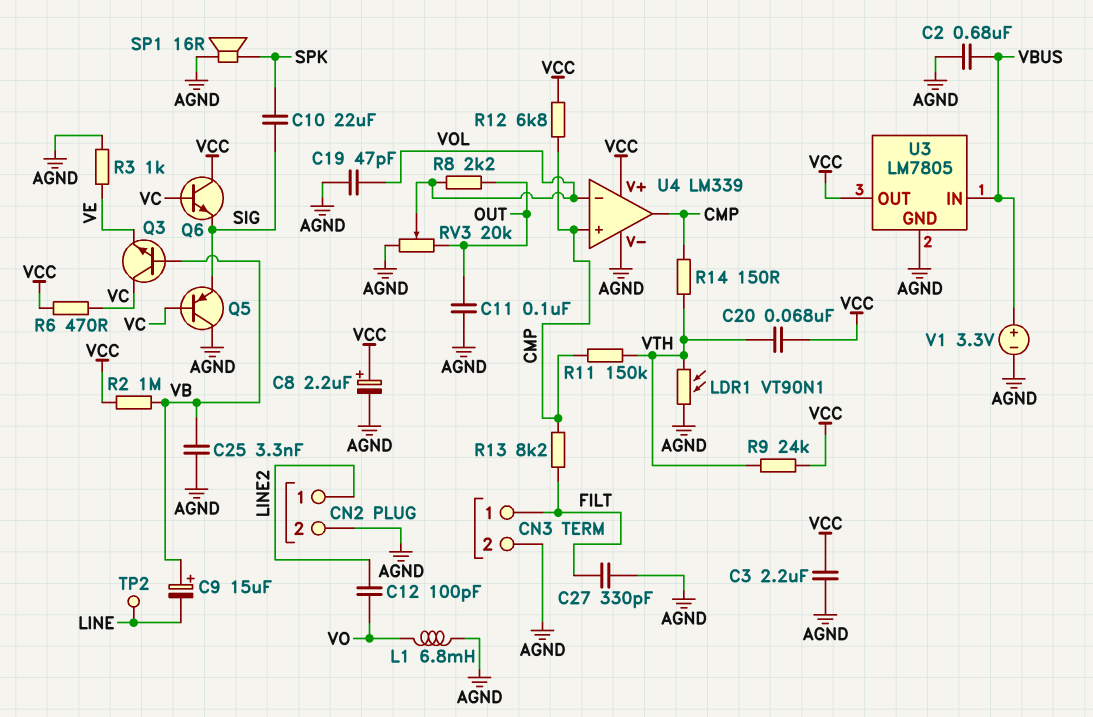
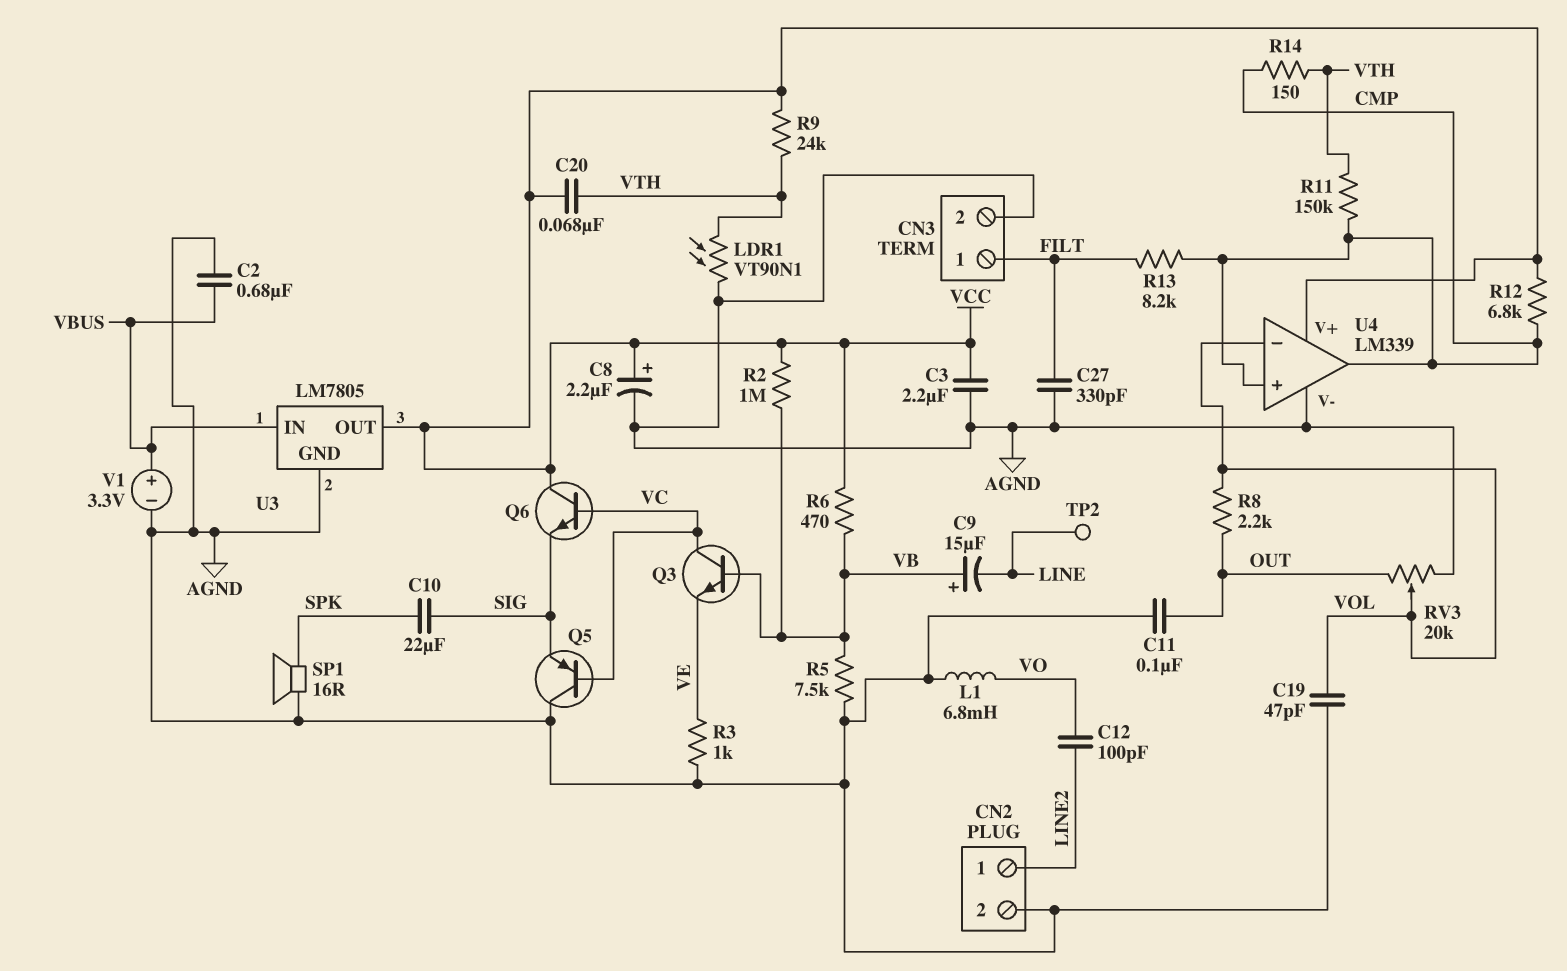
C25: 3.3nF (AGND, VB) -> none
R5: none -> 7.5k (AGND, VB)
R6: 470 (VC, VCC) -> 470 (VB, VCC)

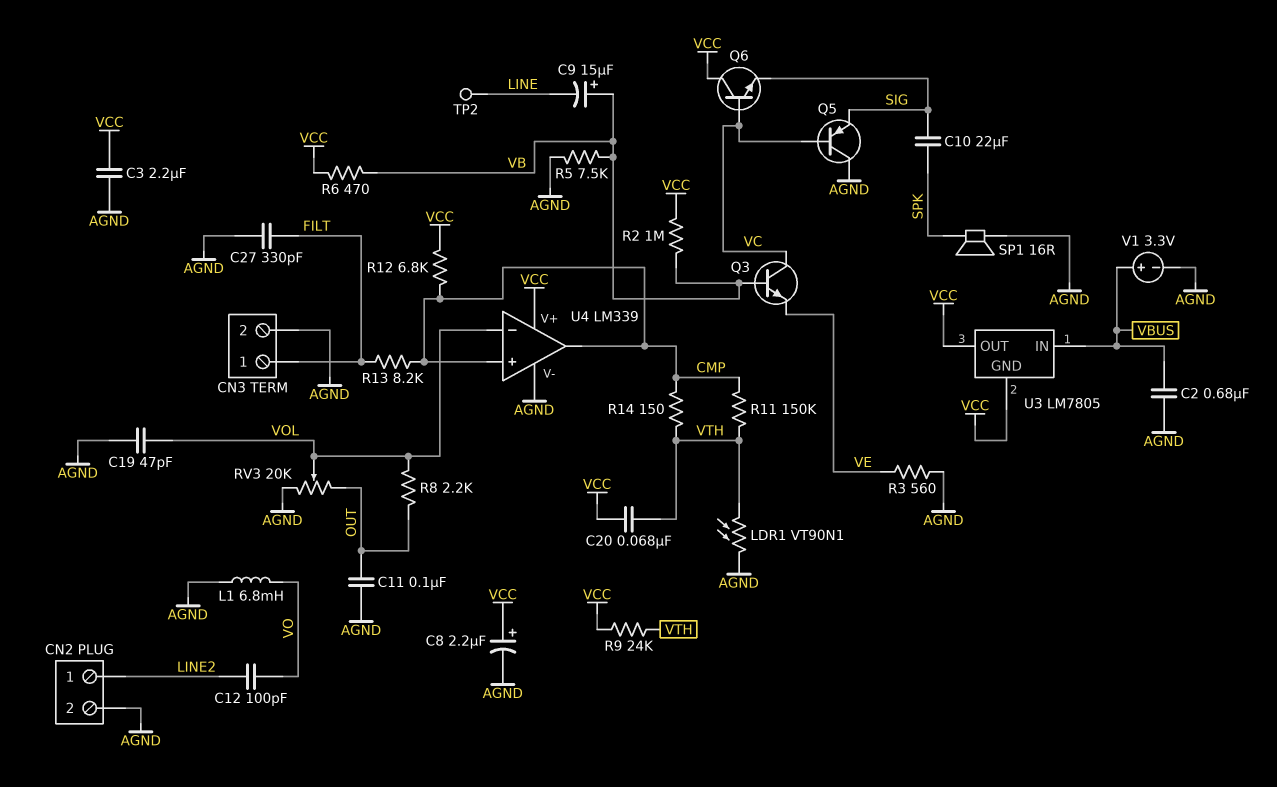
R3: 1k (AGND, VE) -> 560 (AGND, VE)
U3 pin GND: AGND -> VCC

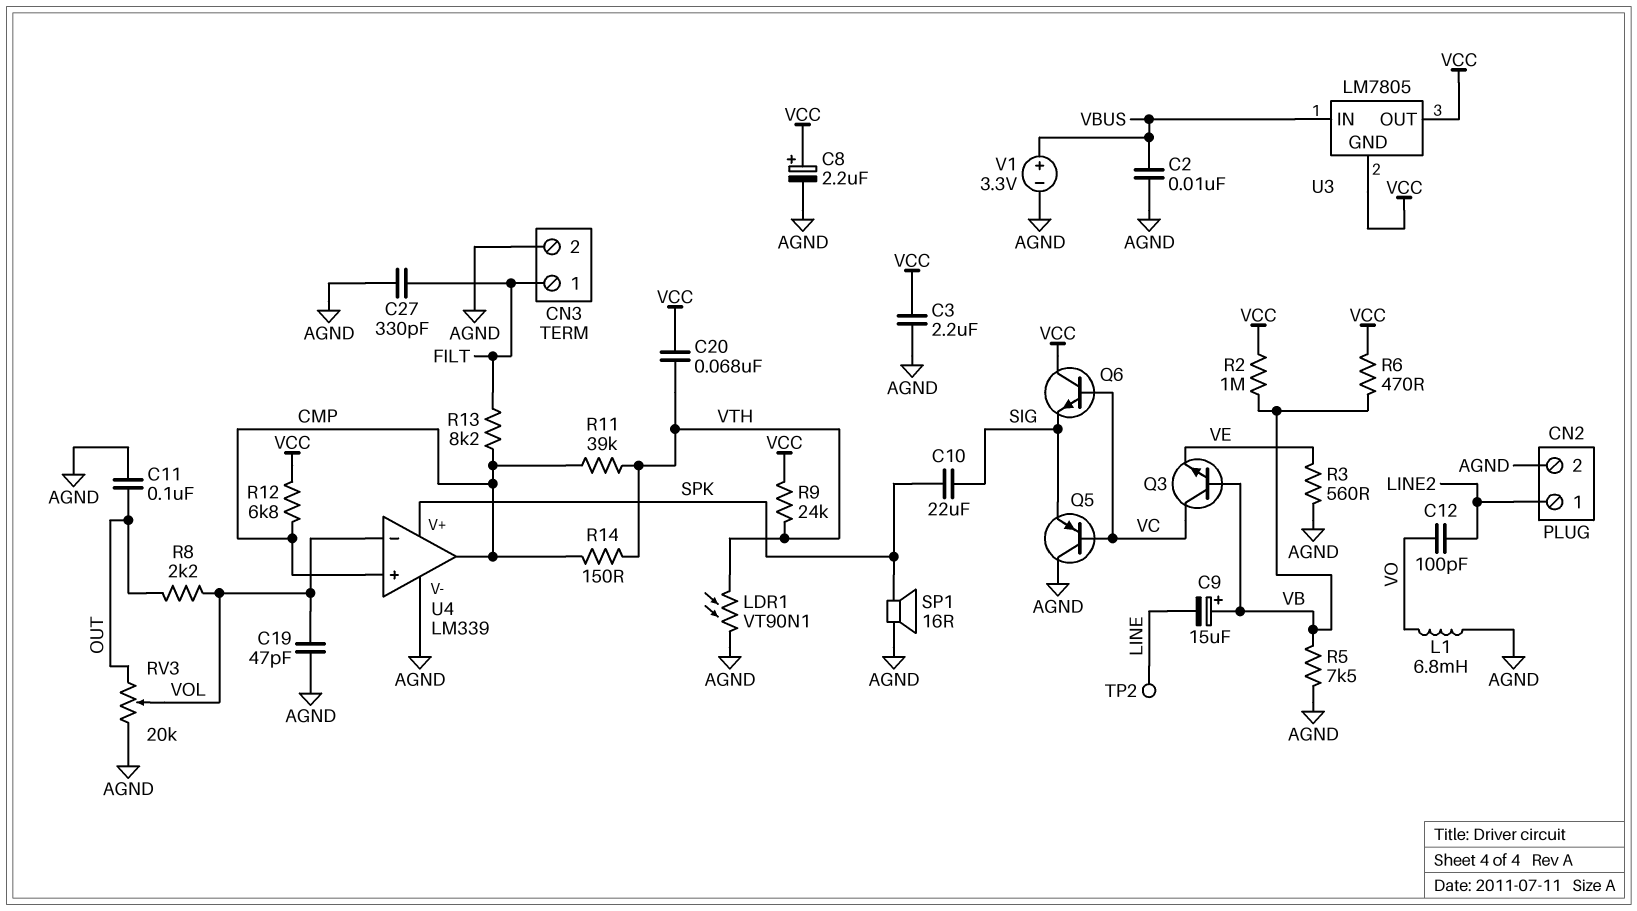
C2: 680nF (AGND, VBUS) -> 10nF (AGND, VBUS)
R11: 150k (CMP, VTH) -> 39k (CMP, VTH)
U4 pin V+: VCC -> SPK

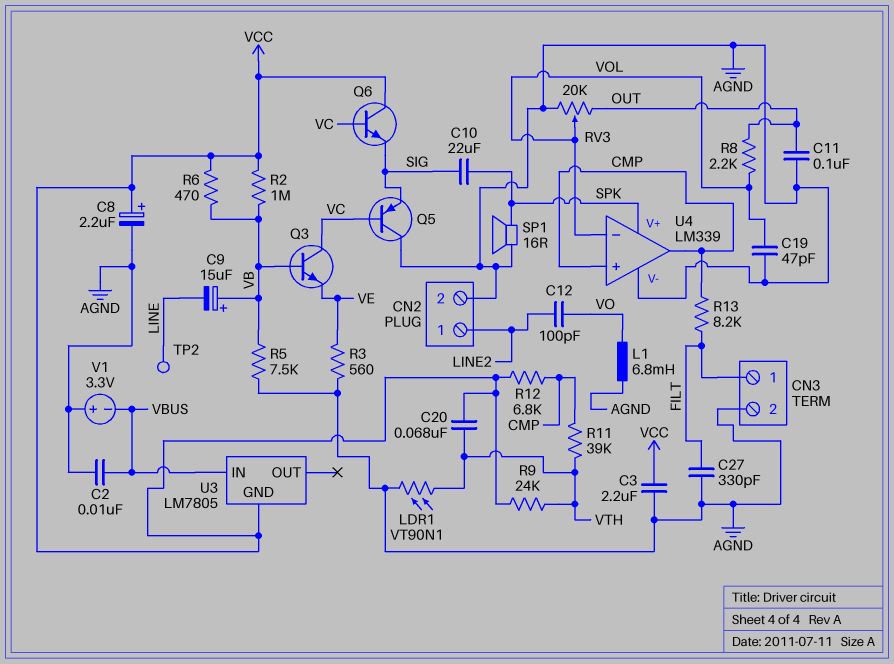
R14: 150 (CMP, VTH) -> none
U3 pin OUT: VCC -> none
V1: 3.3V (plus VBUS, minus AGND) -> 3.3V (plus AGND, minus VBUS)

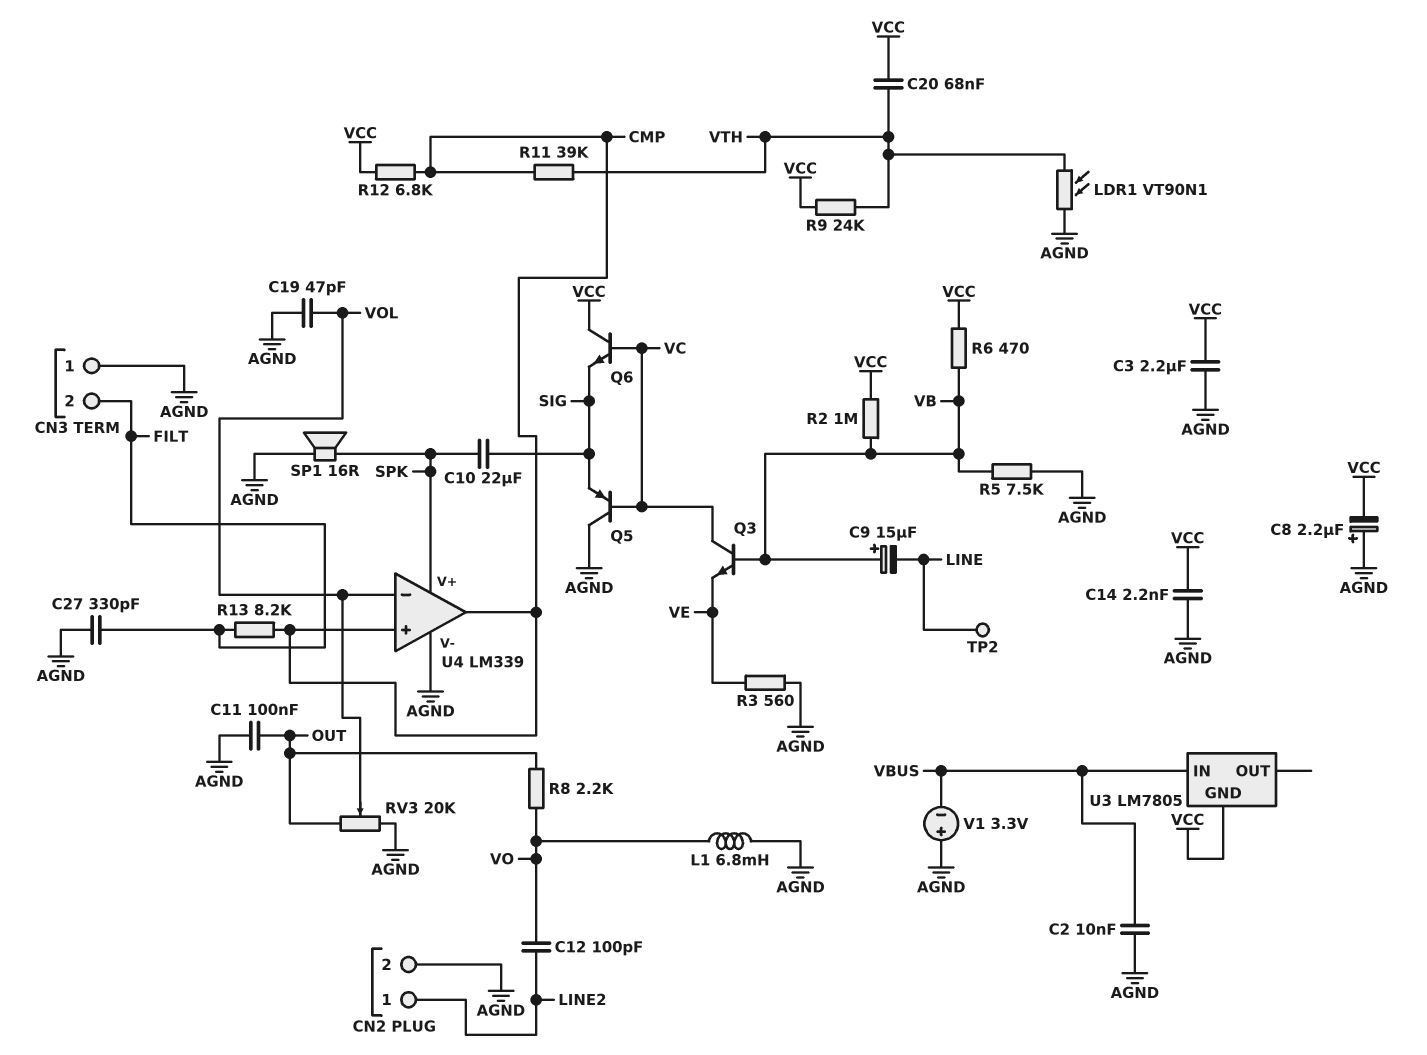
C8: 2.2uF (plus VCC, minus AGND) -> 2.2uF (plus AGND, minus VCC)
C14: none -> 2.2nF (AGND, VCC)
CN3 pin 1: FILT -> AGND
CN3 pin 2: AGND -> FILT
R8: 2.2k (OUT, VOL) -> 2.2k (OUT, VO)

